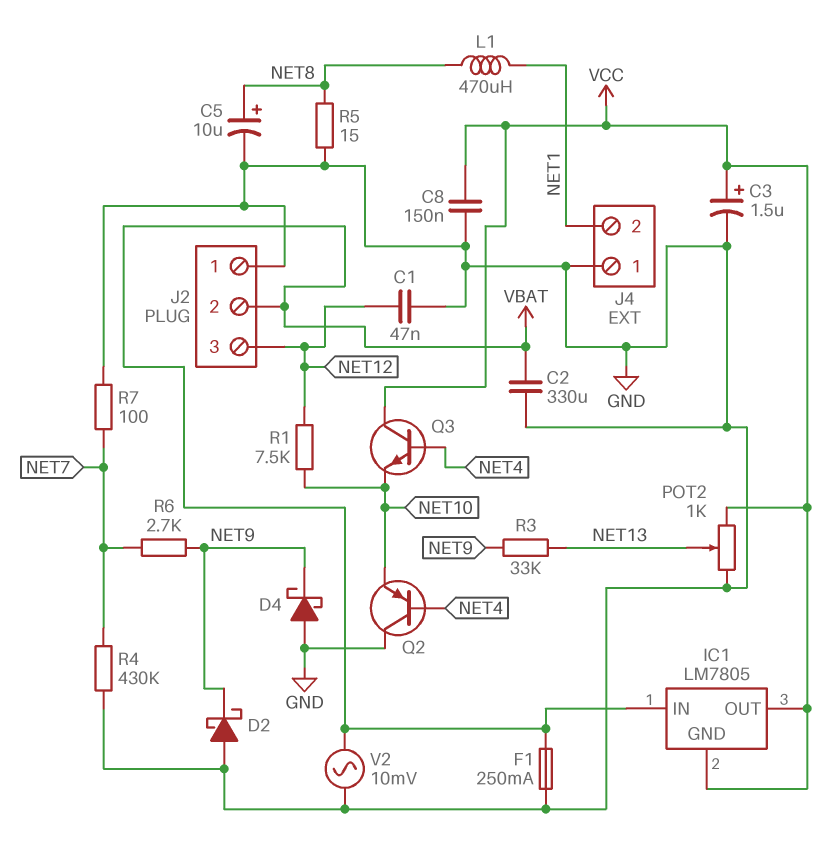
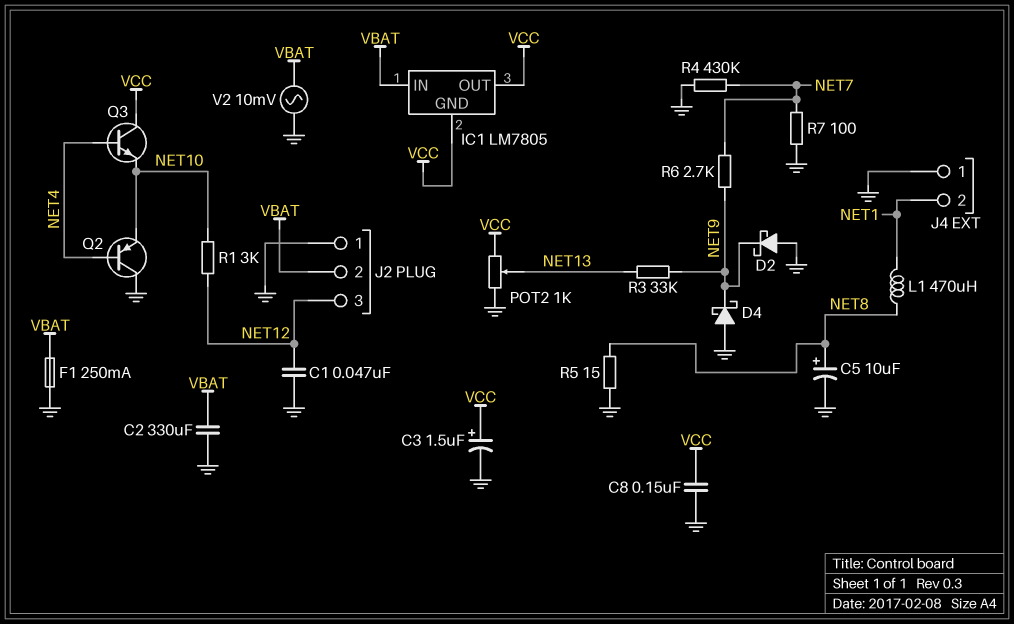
R1: 7.5k (NET10, NET12) -> 3k (NET10, NET12)

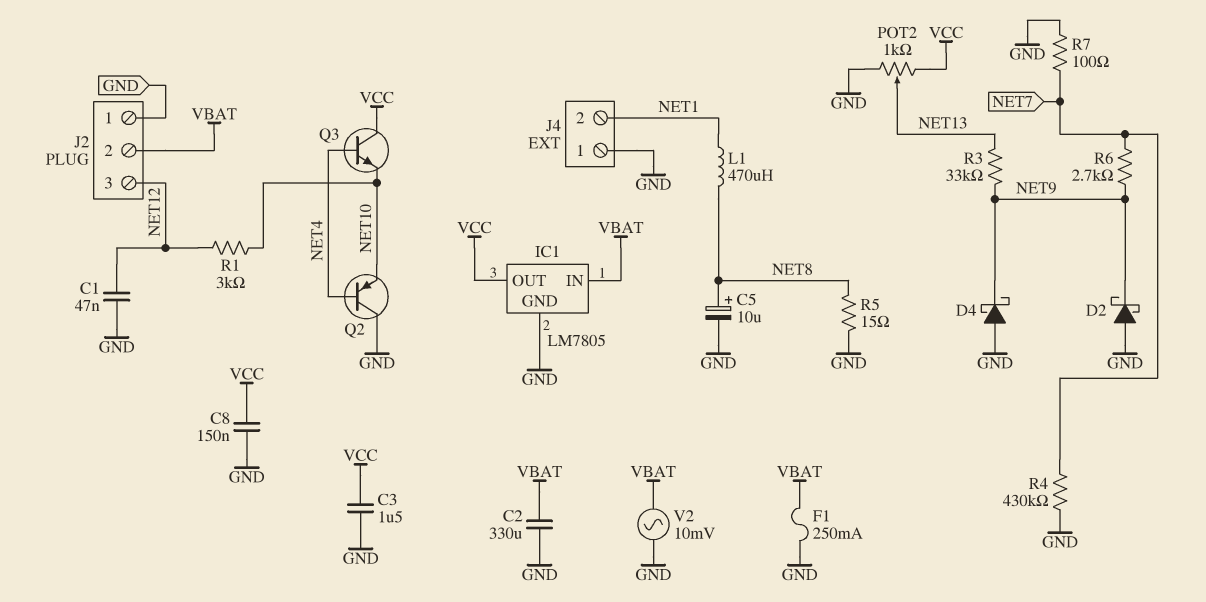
C3: 1.5uF (plus VCC, minus GND) -> 1.5uF (GND, VCC)
IC1 pin GND: VCC -> GND

